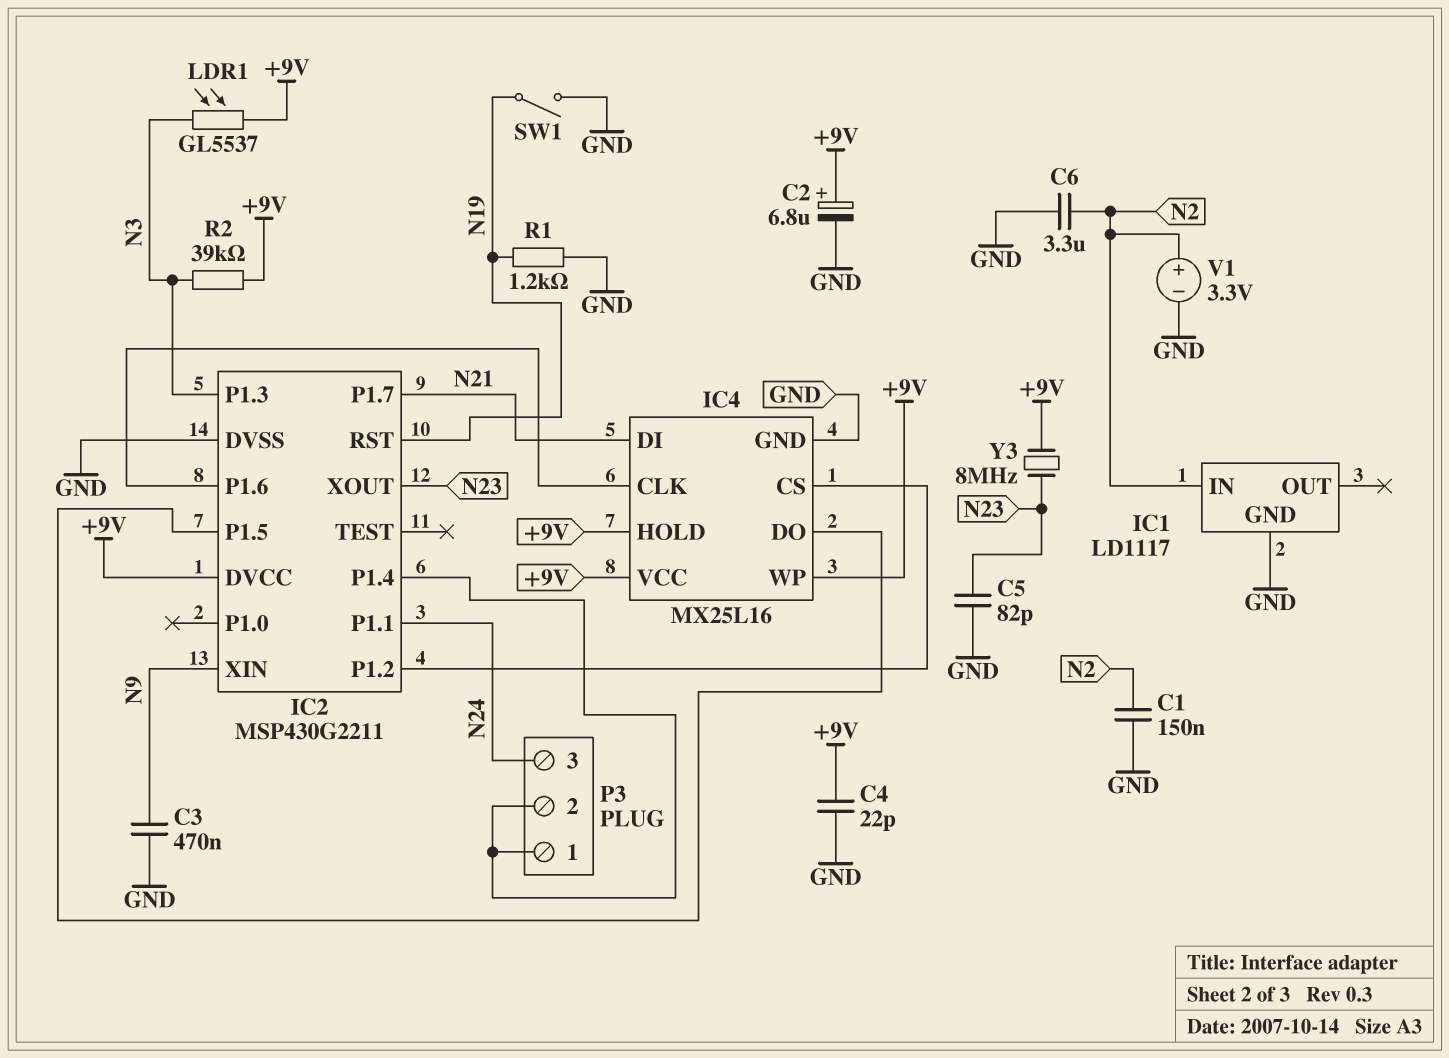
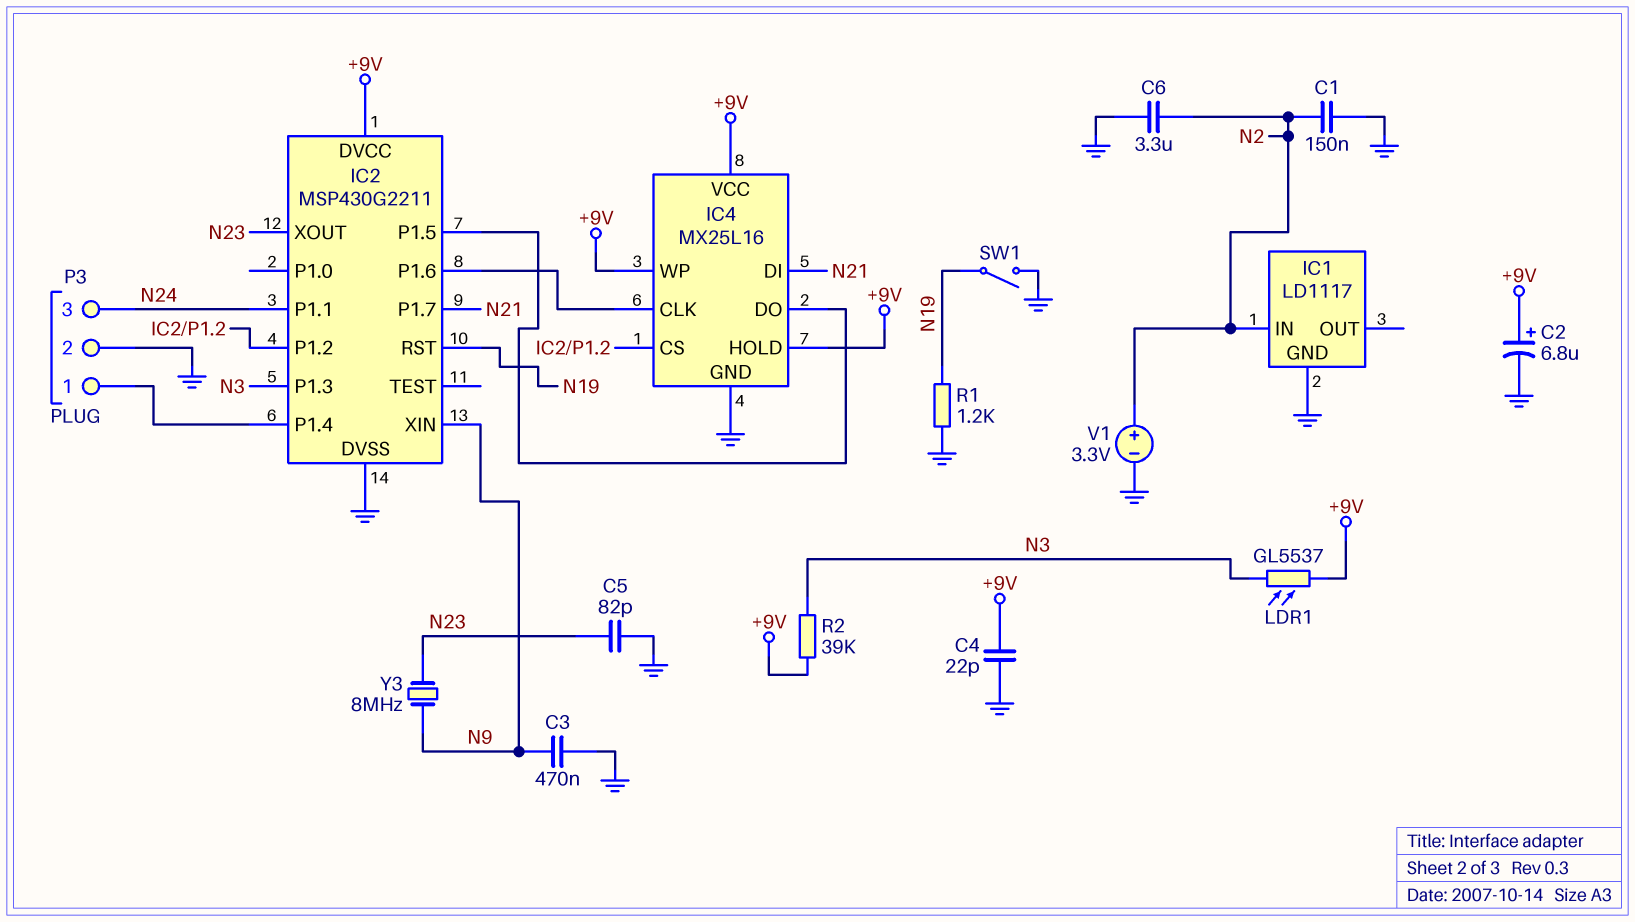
P3 pin 2: IC2/P1.4 -> GND
Y3: 8MHz (+9V, N23) -> 8MHz (N9, N23)

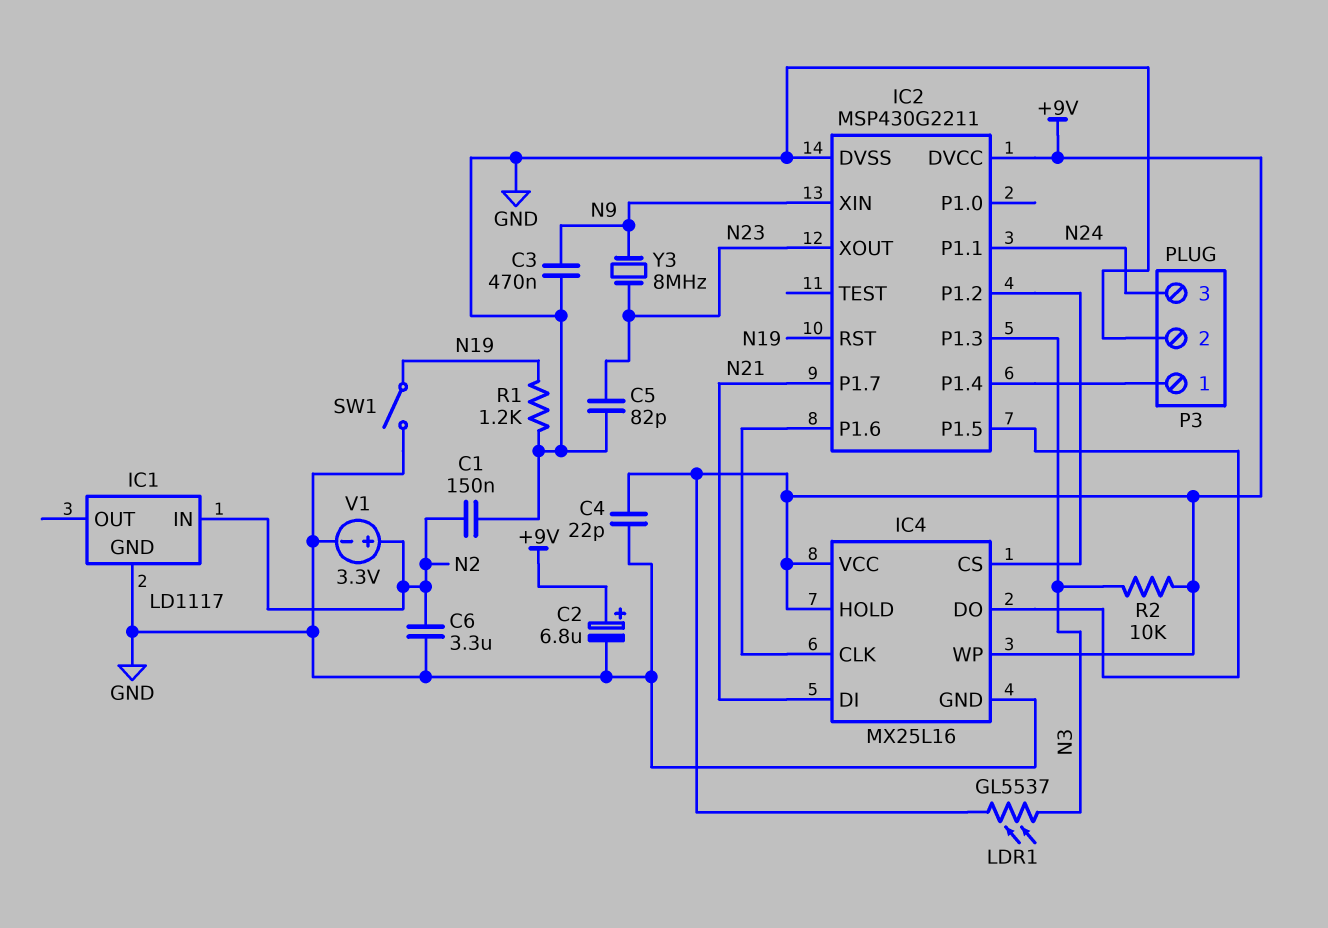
R2: 39k (+9V, N3) -> 10k (+9V, N3)

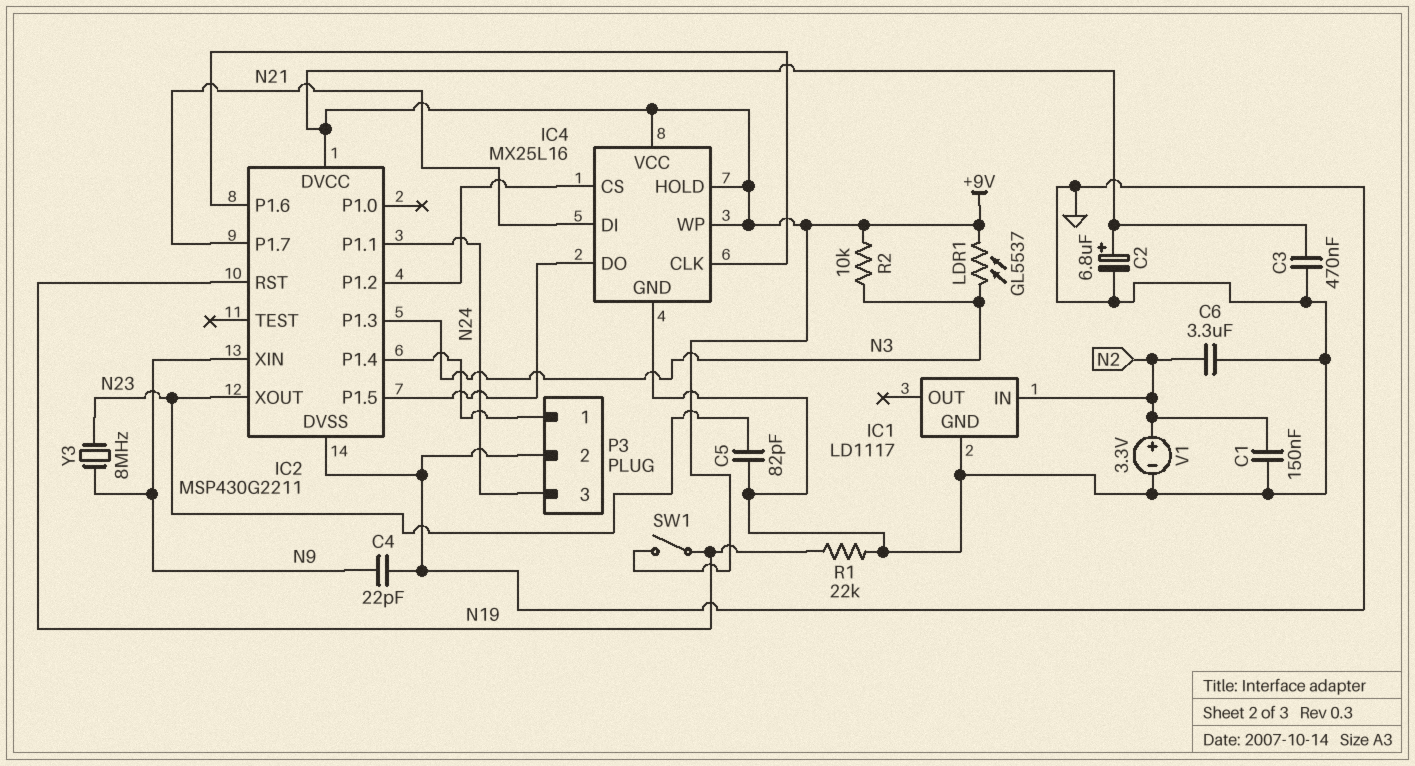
C3: 470nF (GND, N9) -> 470nF (+9V, GND)
C4: 22pF (+9V, GND) -> 22pF (GND, N9)
R1: 1.2k (GND, N19) -> 22k (GND, N19)
SW1: switch (GND, N19) -> switch (+9V, N19)

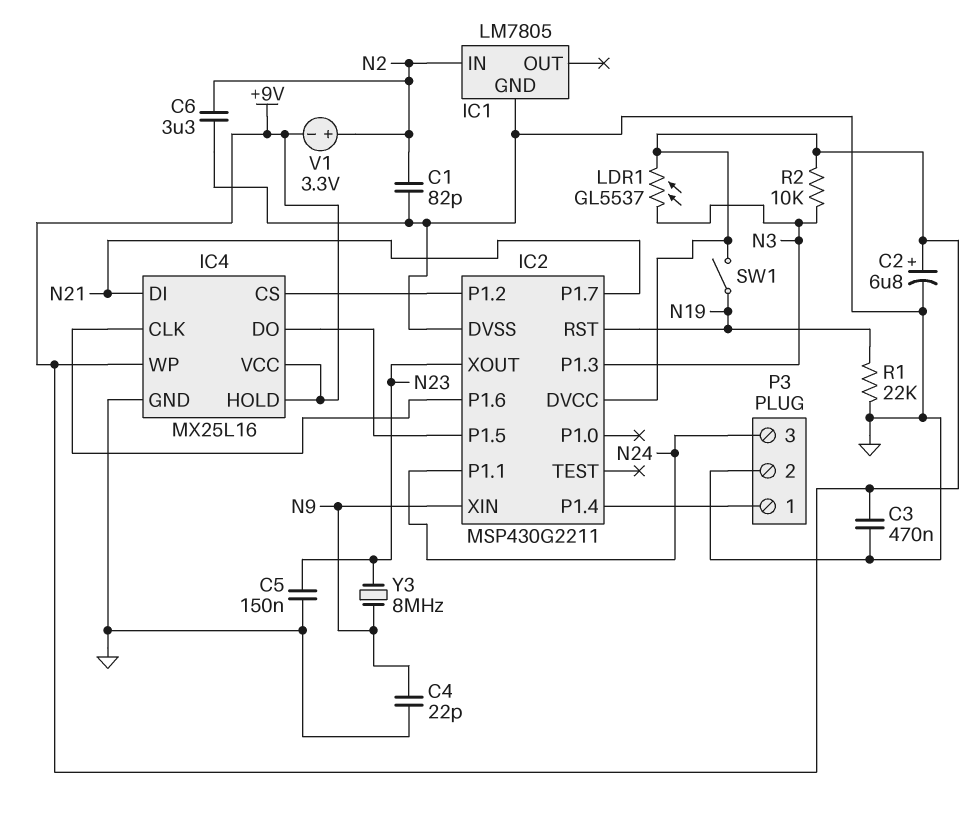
C1: 150nF (GND, N2) -> 82pF (GND, N2)
C5: 82pF (GND, N23) -> 150nF (GND, N23)
IC1: LD1117 -> LM7805
V1: 3.3V (plus N2, minus GND) -> 3.3V (plus N2, minus +9V)

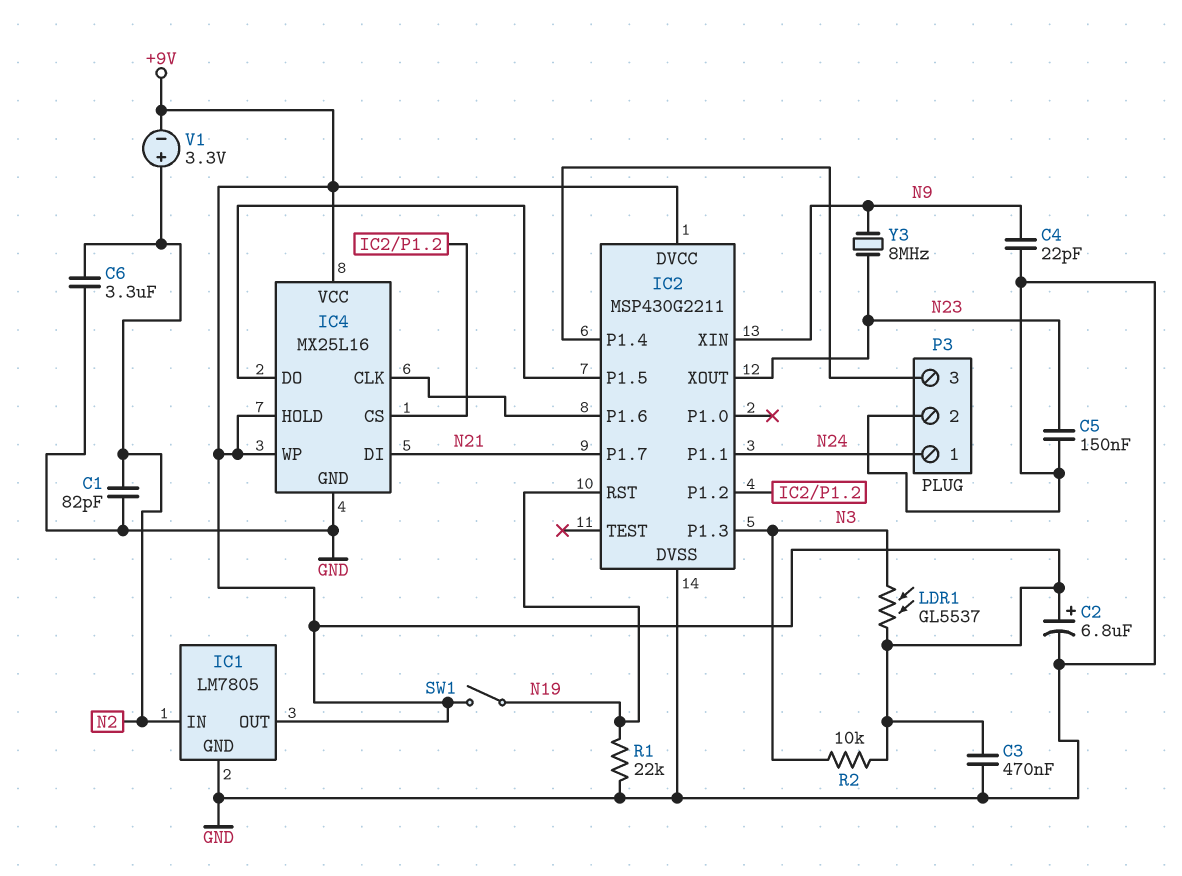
IC1 pin OUT: none -> +9V
P3 pin 1: IC2/P1.4 -> N24
P3 pin 3: N24 -> IC2/P1.4

